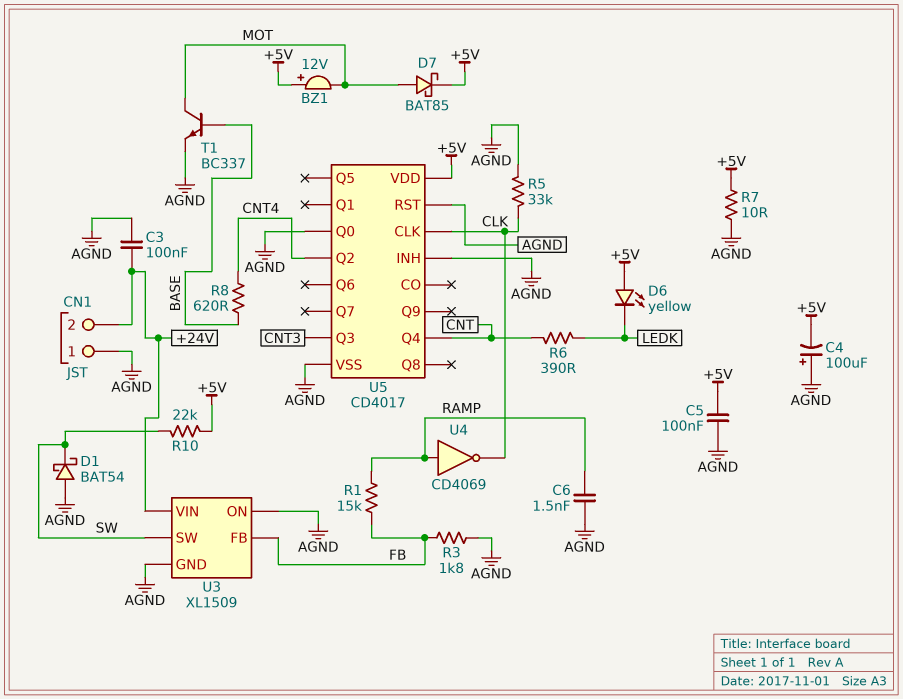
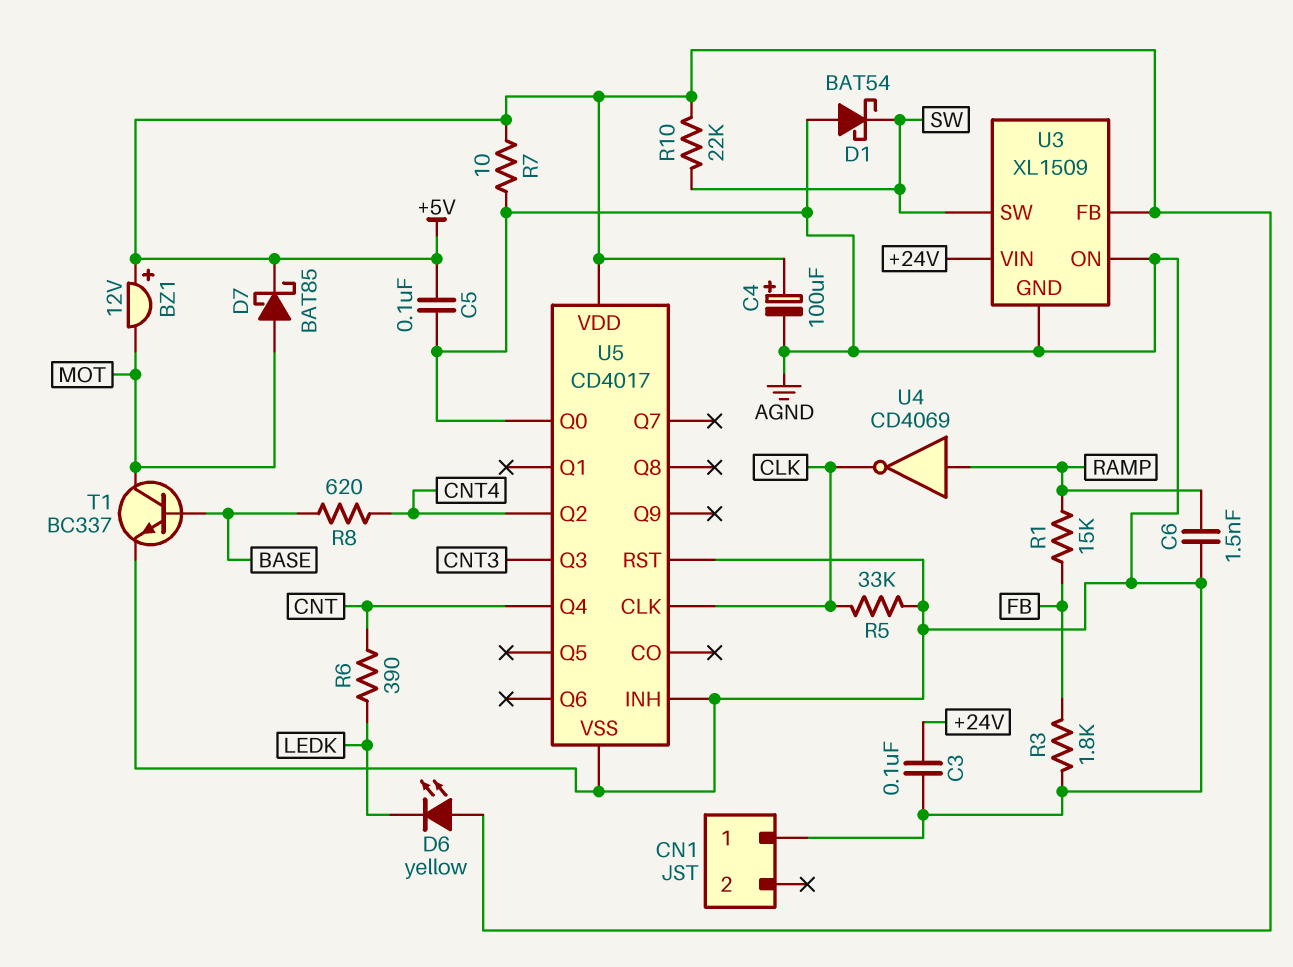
C4: 100uF (plus AGND, minus +5V) -> 100uF (plus +5V, minus AGND)
CN1 pin 2: +24V -> none
U3 pin FB: FB -> +5V

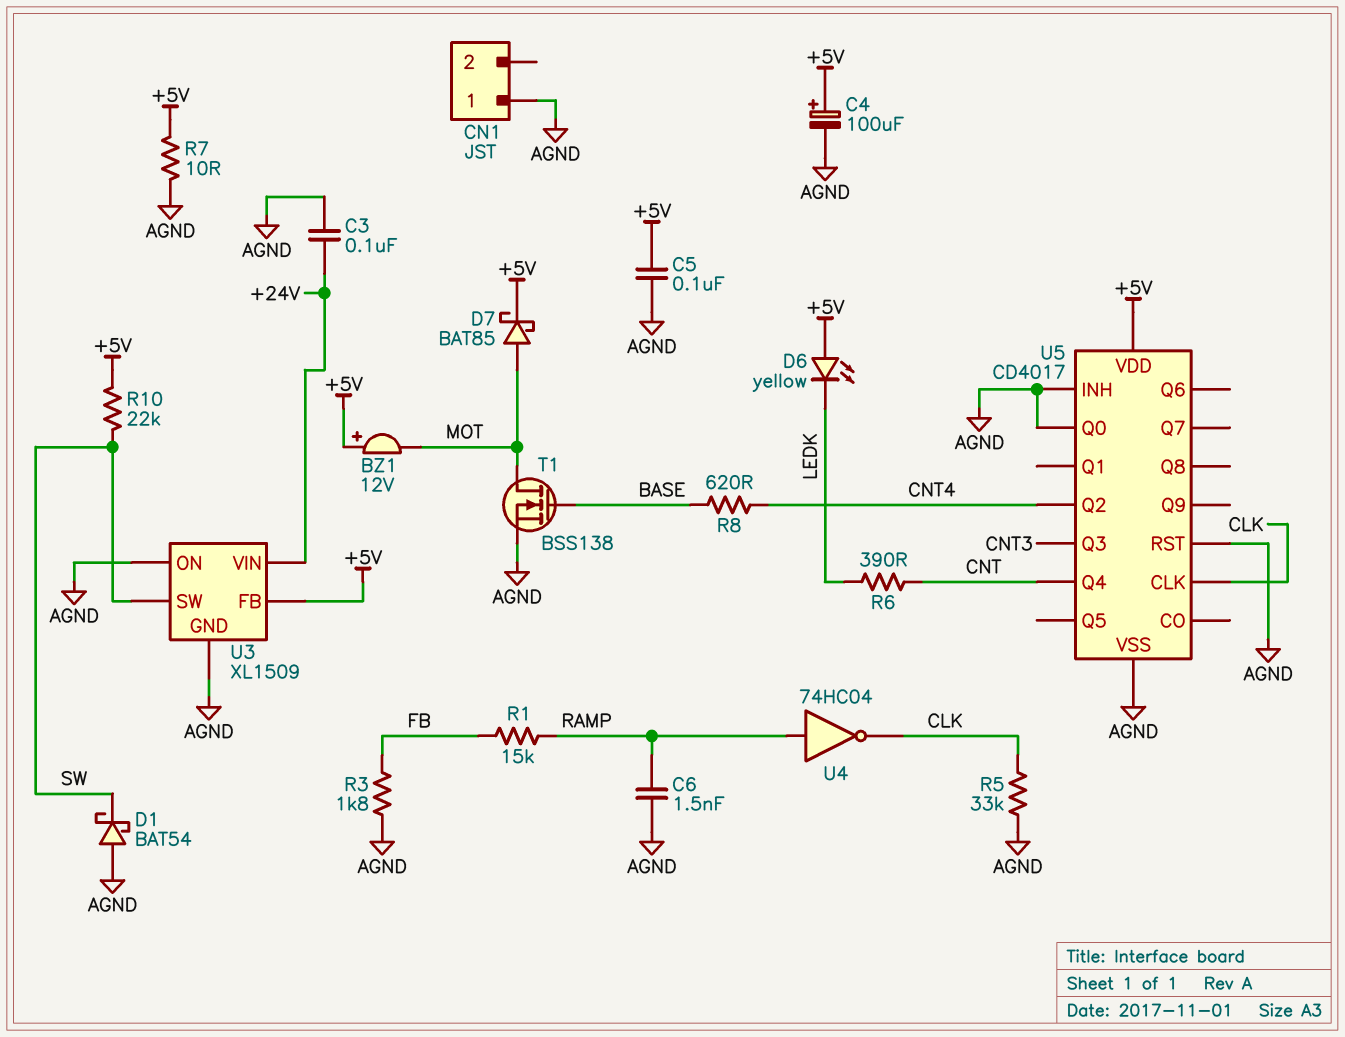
T1: NPN BC337 (B BASE, C MOT, E AGND) -> NMOS BSS138 (G BASE, D MOT, S AGND)
U4: NOT CD4069 (in RAMP, out CLK) -> NOT 74HC04 (in RAMP, out CLK)

